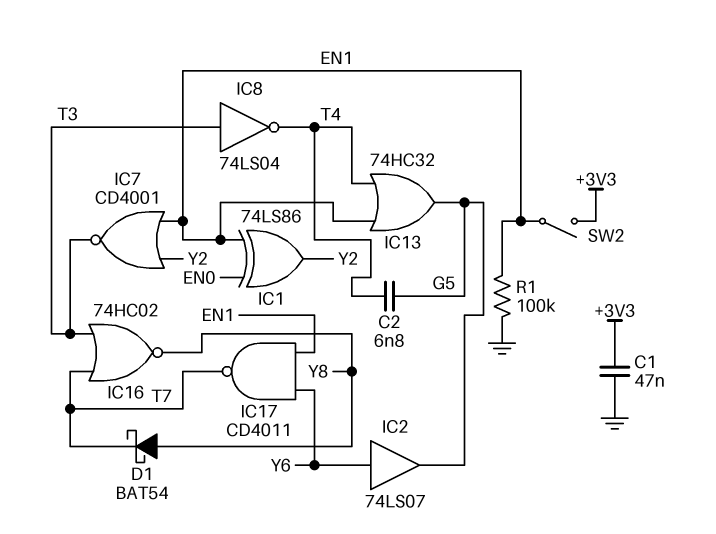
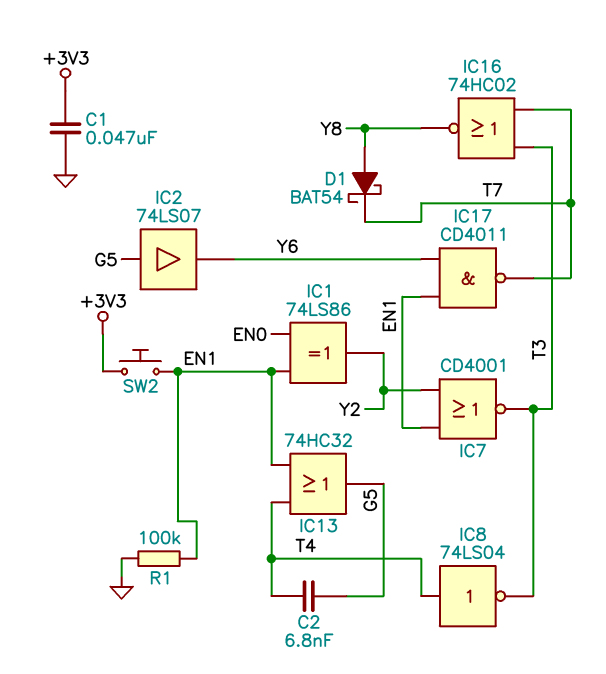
IC2: buffer 74LS07 (in Y6, out G5) -> buffer 74LS07 (in G5, out Y6)
IC8: NOT 74LS04 (in T3, out T4) -> NOT 74LS04 (in T4, out T3)
SW2: switch (+3V3, EN1) -> button (+3V3, EN1)

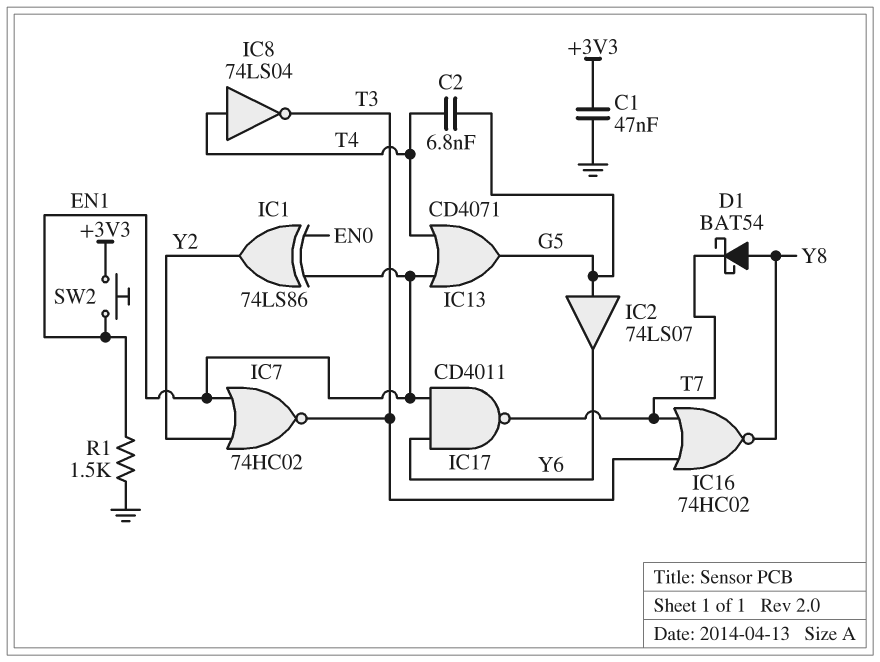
IC7: NOR CD4001 (in EN1, in Y2, out T3) -> NOR 74HC02 (in EN1, in Y2, out T3)
IC13: OR 74HC32 (in EN1, in T4, out G5) -> OR CD4071 (in EN1, in T4, out G5)
R1: 100k (EN1, GND) -> 1.5k (EN1, GND)

